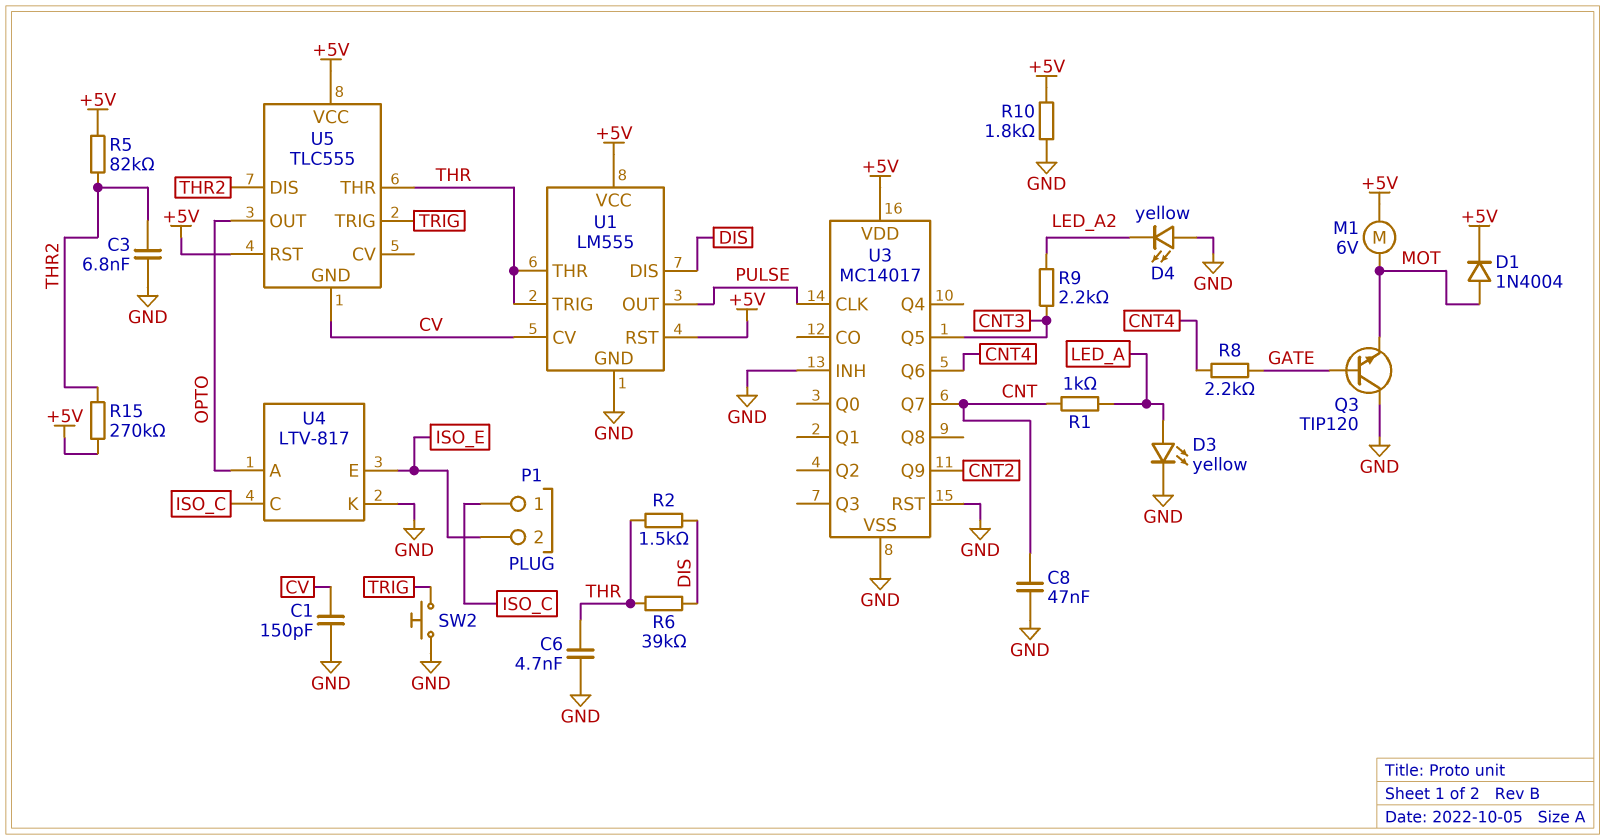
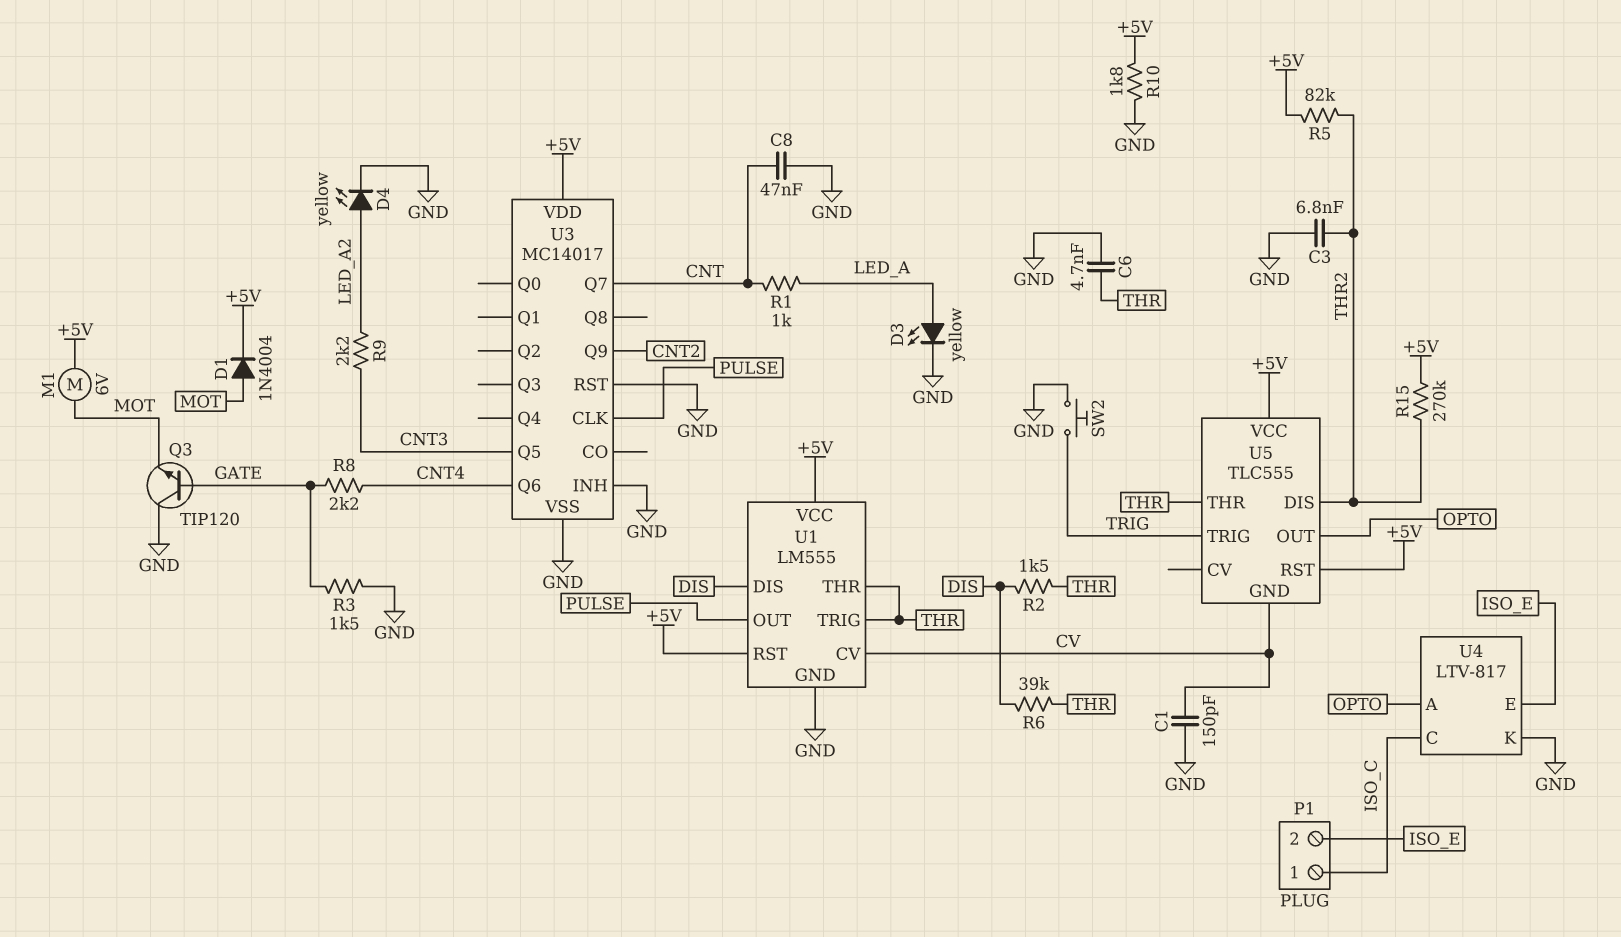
D4: LED yellow (A GND, K LED_A2) -> LED yellow (A LED_A2, K GND)
R3: none -> 1.5k (GATE, GND)

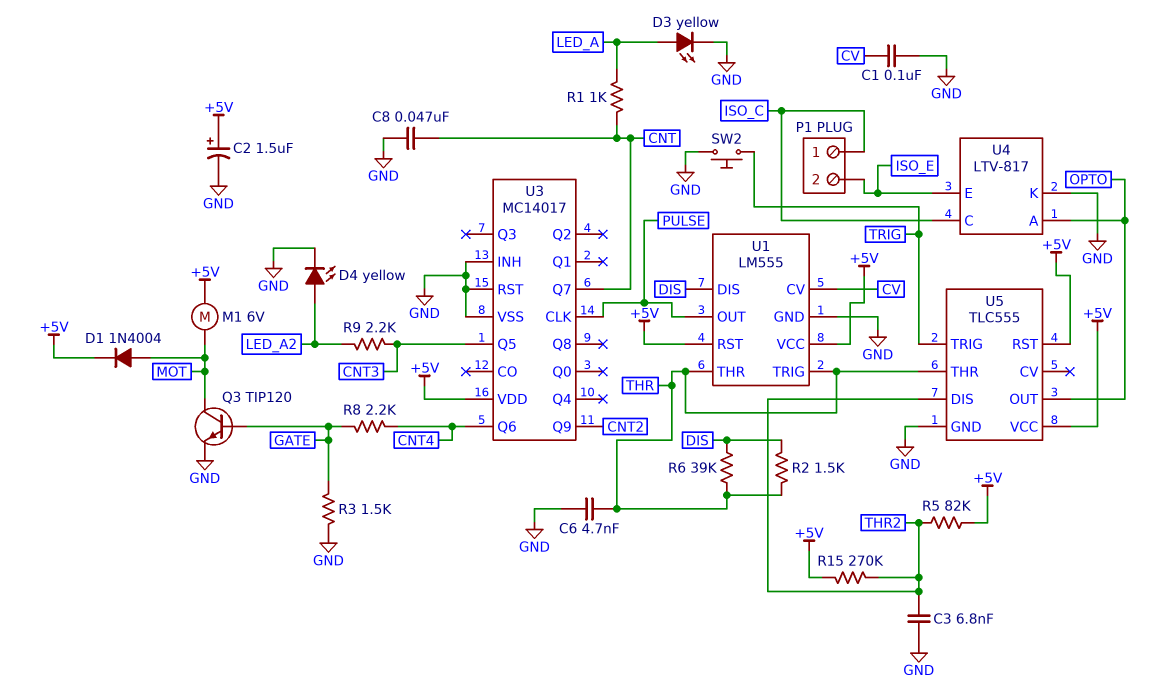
C1: 150pF (CV, GND) -> 100nF (CV, GND)
C2: none -> 1.5uF (plus +5V, minus GND)
Q3: NPN TIP120 (B GATE, C GND, E MOT) -> NPN TIP120 (B GATE, C MOT, E GND)
R10: 1.8k (+5V, GND) -> none
U5 pin GND: CV -> GND

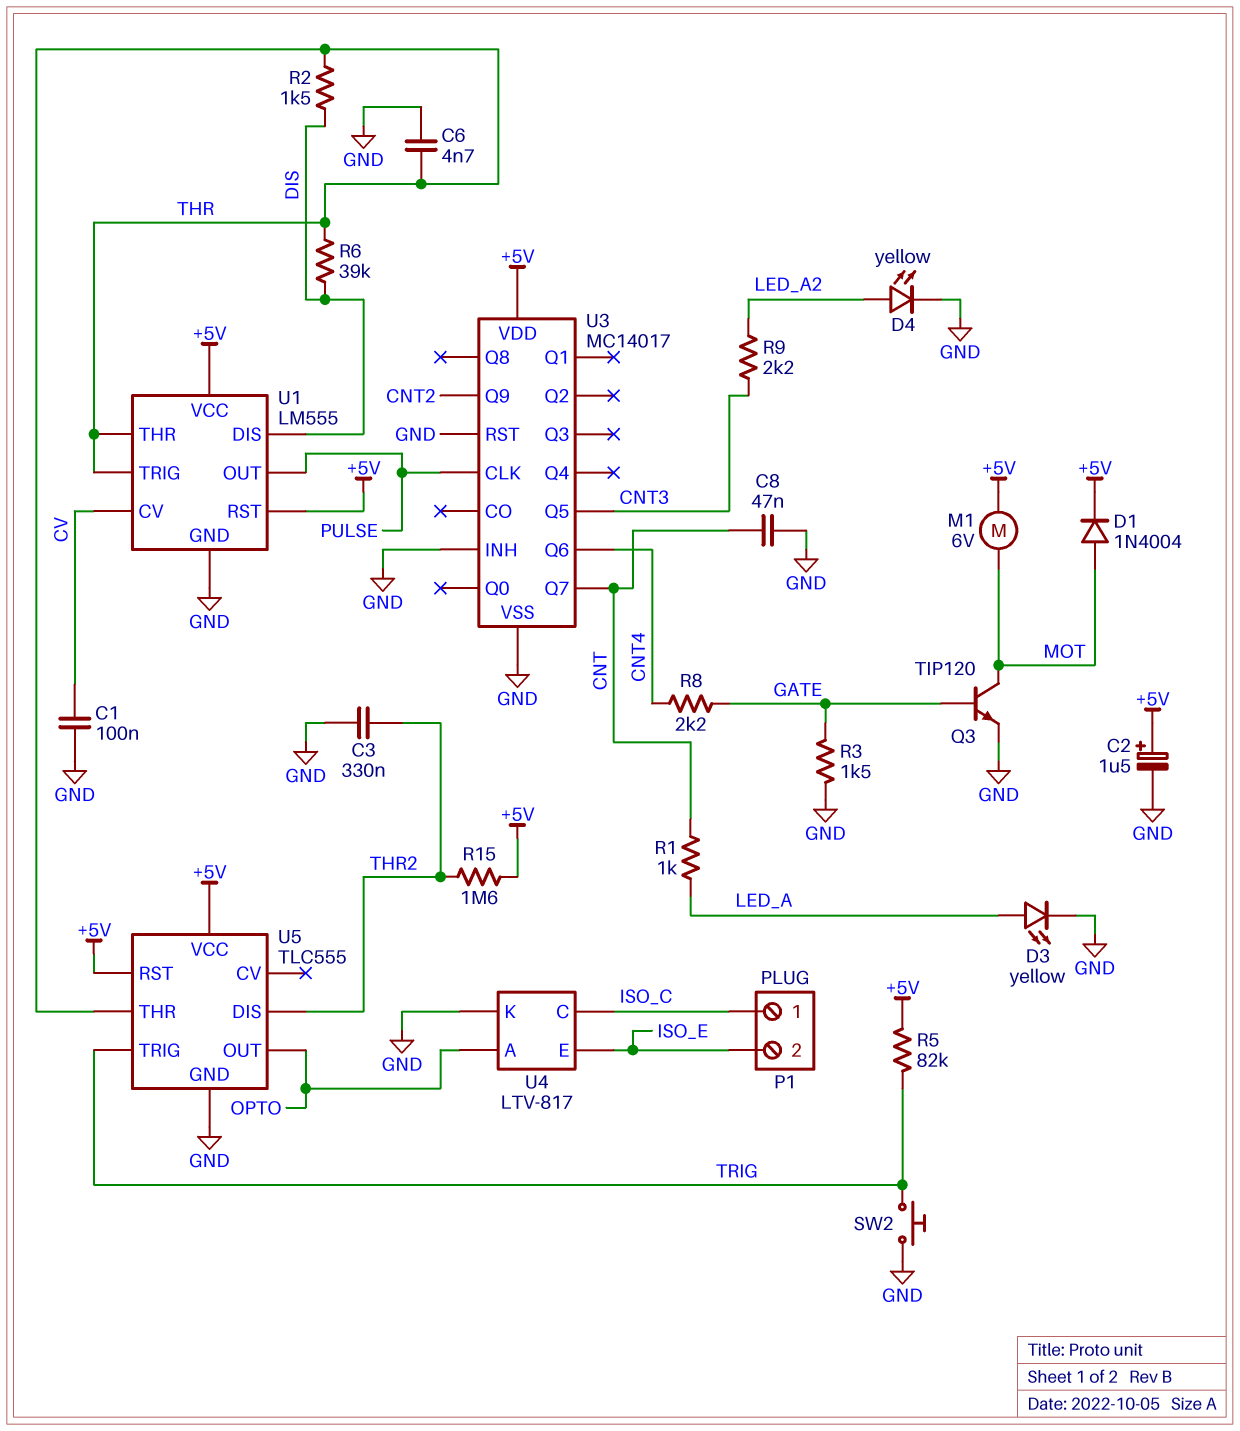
C3: 6.8nF (GND, THR2) -> 330nF (GND, THR2)
R5: 82k (+5V, THR2) -> 82k (+5V, TRIG)
R15: 270k (+5V, THR2) -> 1.6M (+5V, THR2)

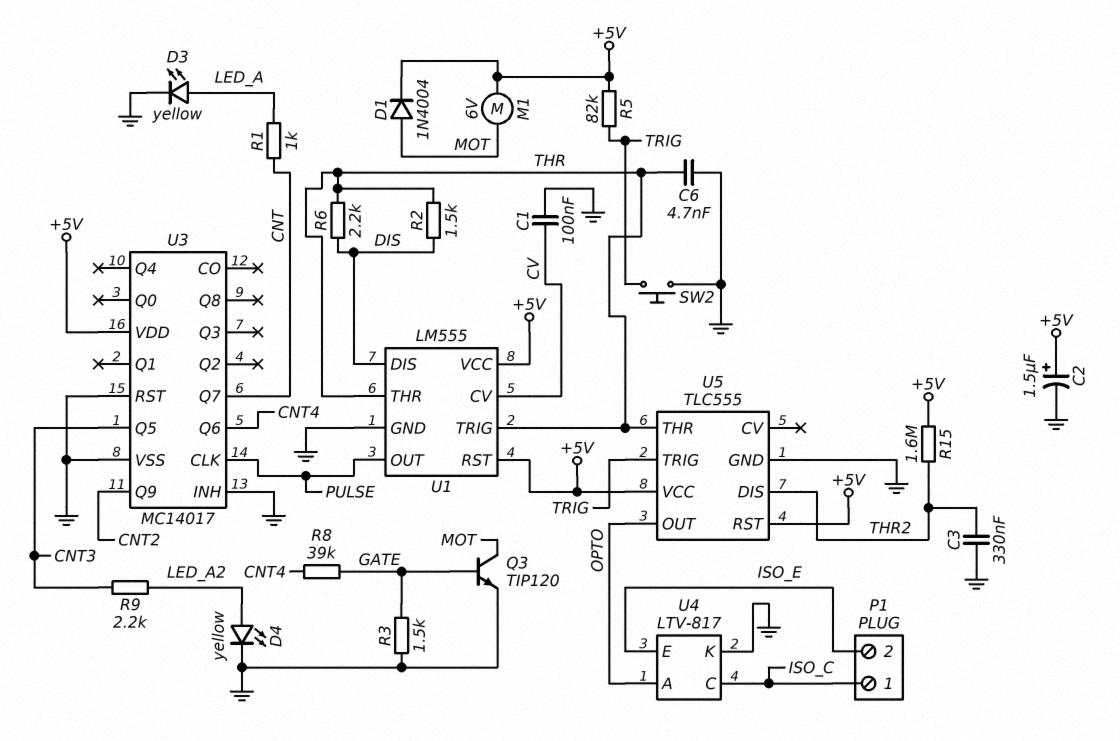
C8: 47nF (CNT, GND) -> none
R6: 39k (DIS, THR) -> 2.2k (DIS, THR)
R8: 2.2k (CNT4, GATE) -> 39k (CNT4, GATE)

